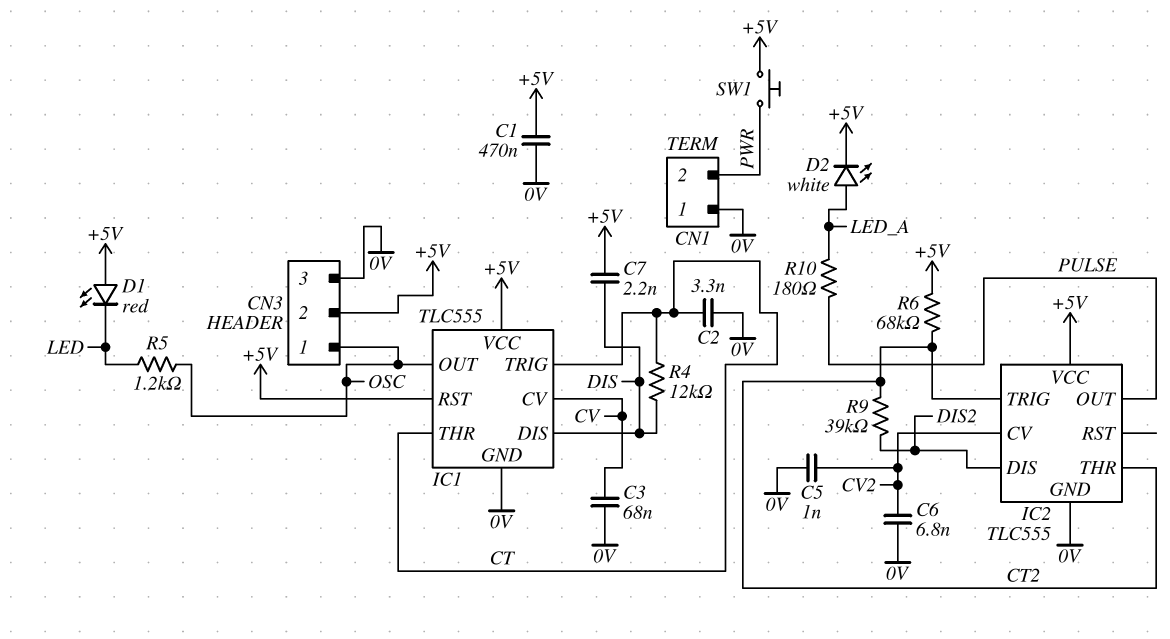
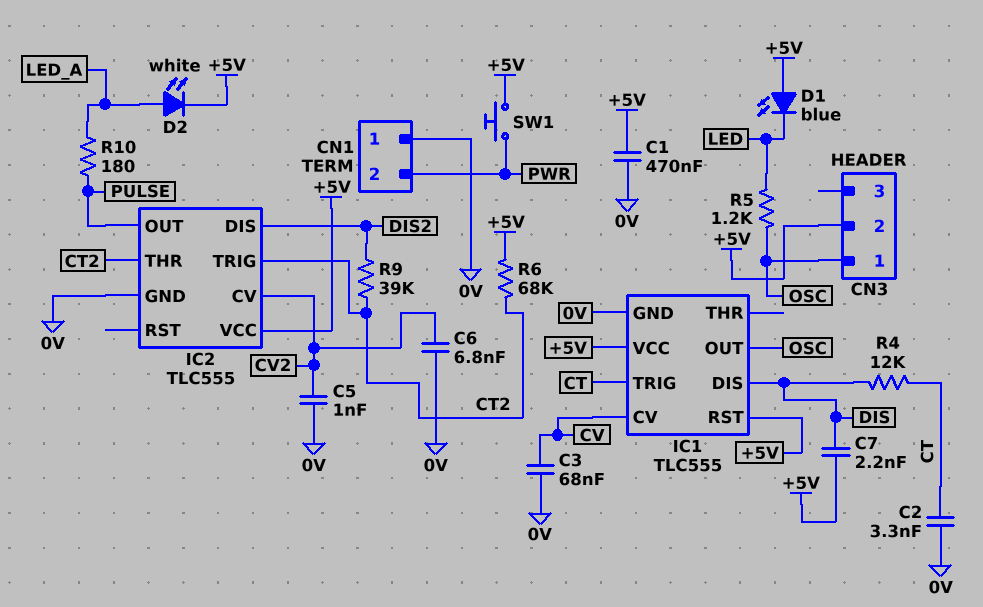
CN3 pin 3: 0V -> none
D1: LED red (A +5V, K LED) -> LED blue (A +5V, K LED)
IC1 pin THR: CT -> none

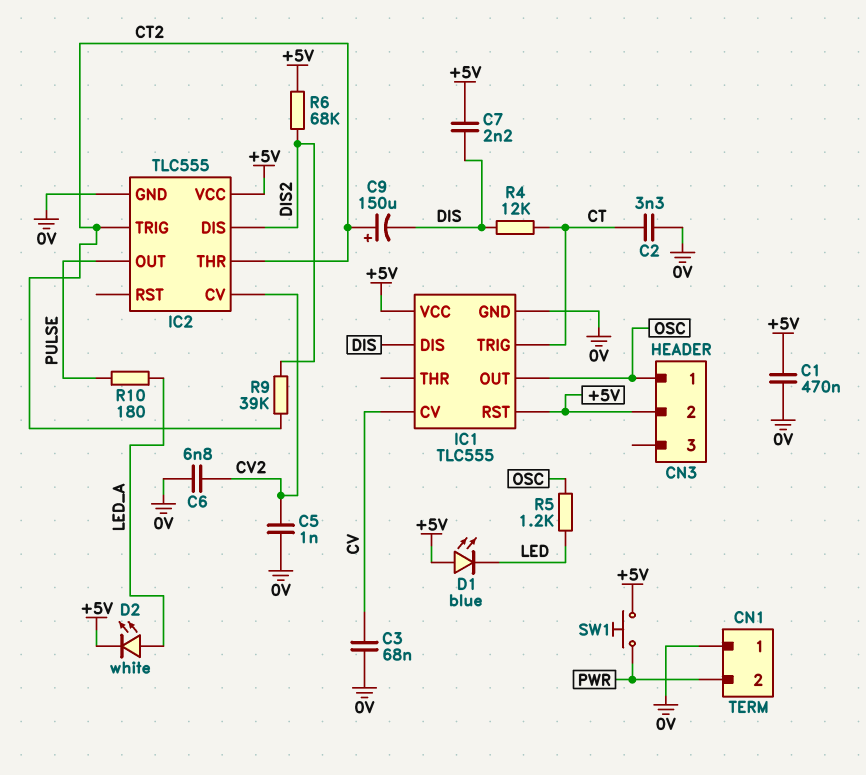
C9: none -> 150uF (plus CT2, minus DIS)
R6: 68k (+5V, CT2) -> 68k (+5V, DIS2)

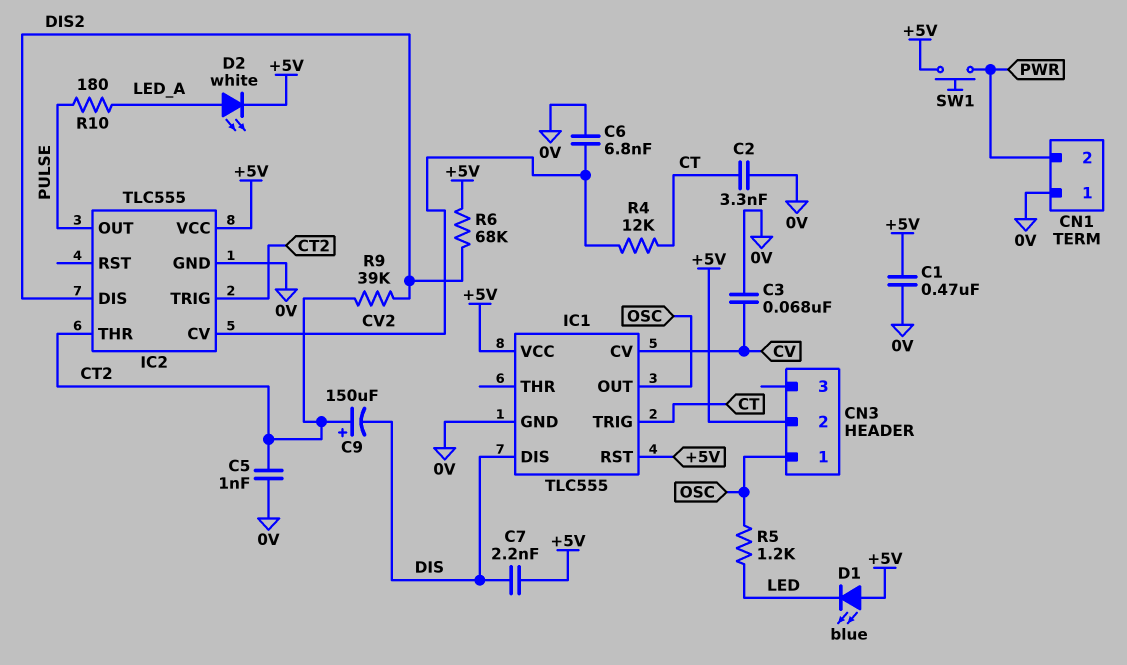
C5: 1nF (0V, CV2) -> 1nF (0V, CT2)
R4: 12k (CT, DIS) -> 12k (CT, CV2)

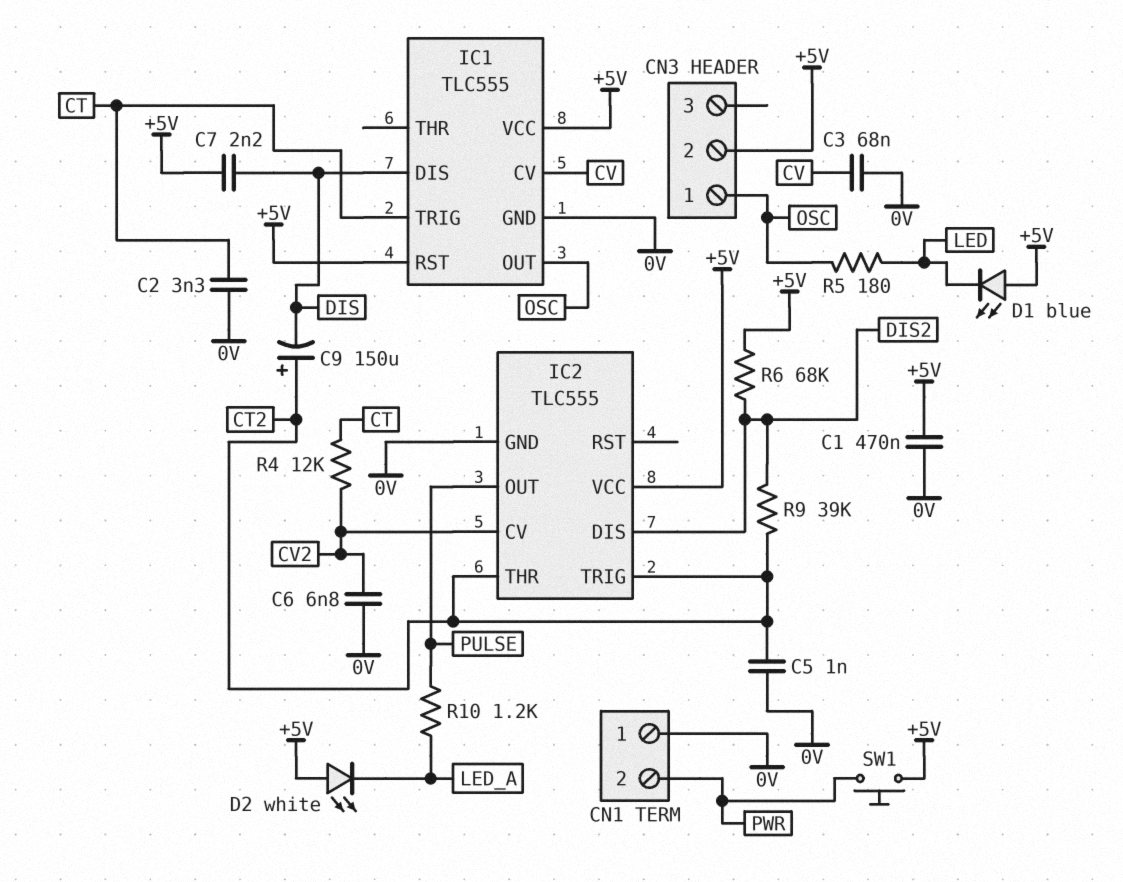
D2: LED white (A LED_A, K +5V) -> LED white (A +5V, K LED_A)
R5: 1.2k (LED, OSC) -> 180 (LED, OSC)
R10: 180 (LED_A, PULSE) -> 1.2k (LED_A, PULSE)

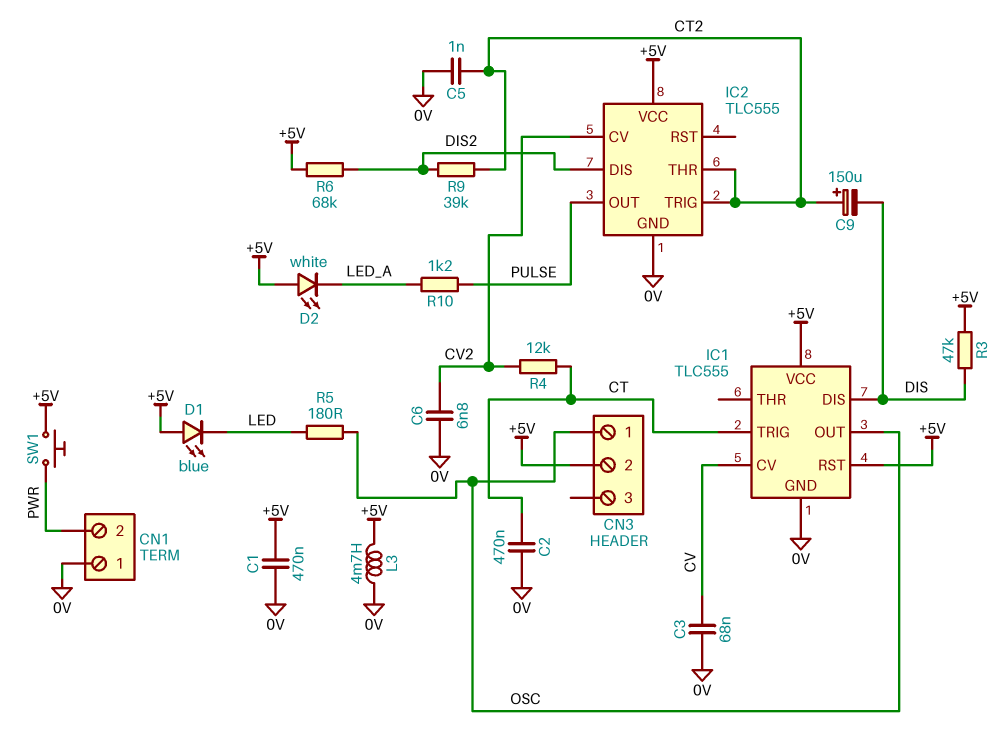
C2: 3.3nF (0V, CT) -> 470nF (0V, CT)
C7: 2.2nF (+5V, DIS) -> none
L3: none -> 4.7mH (+5V, 0V)
R3: none -> 47k (+5V, DIS)

